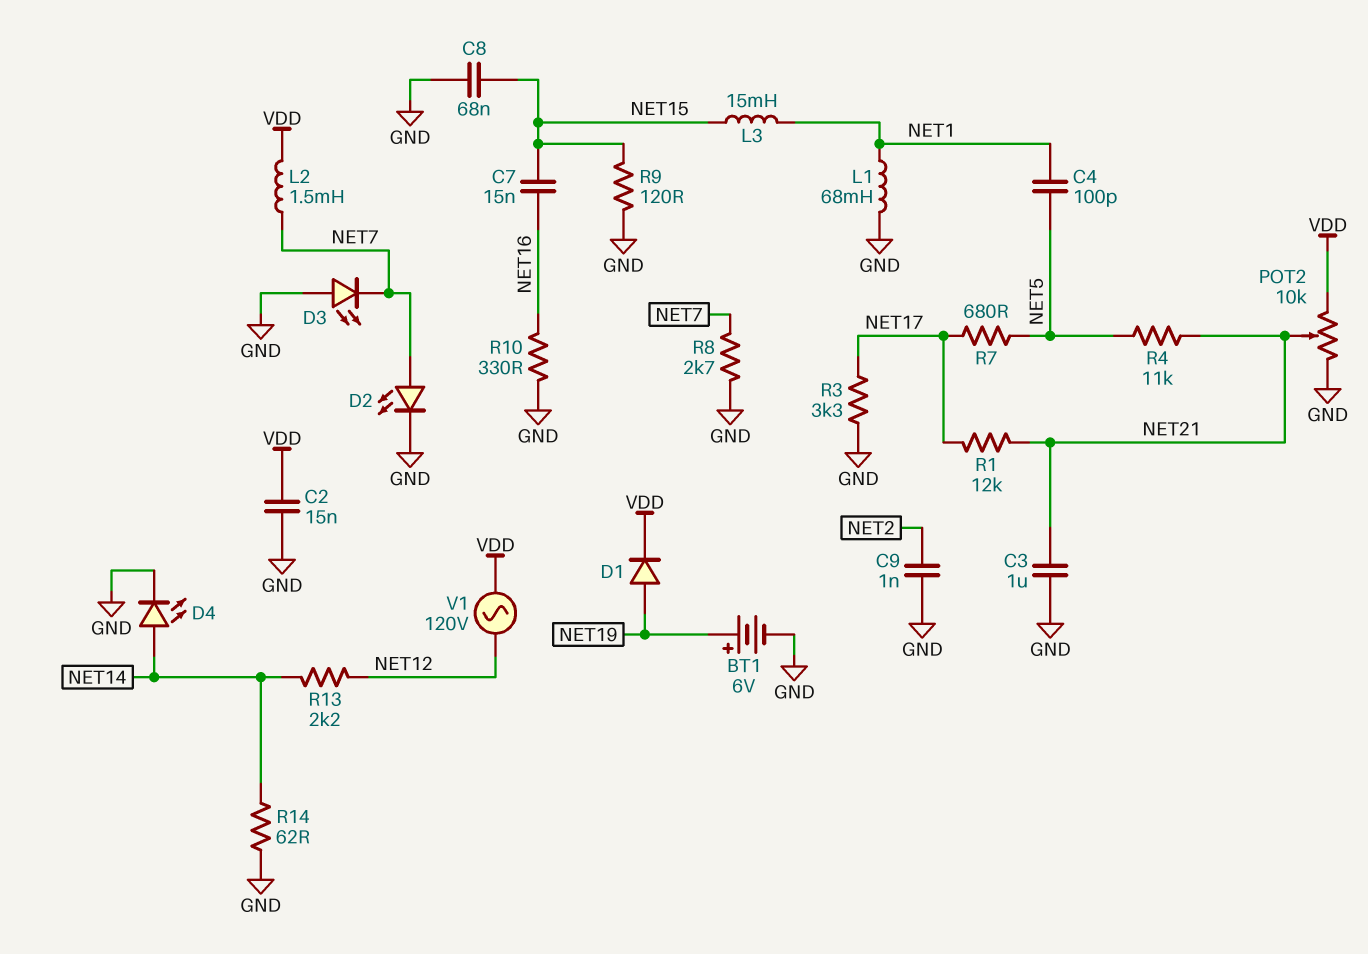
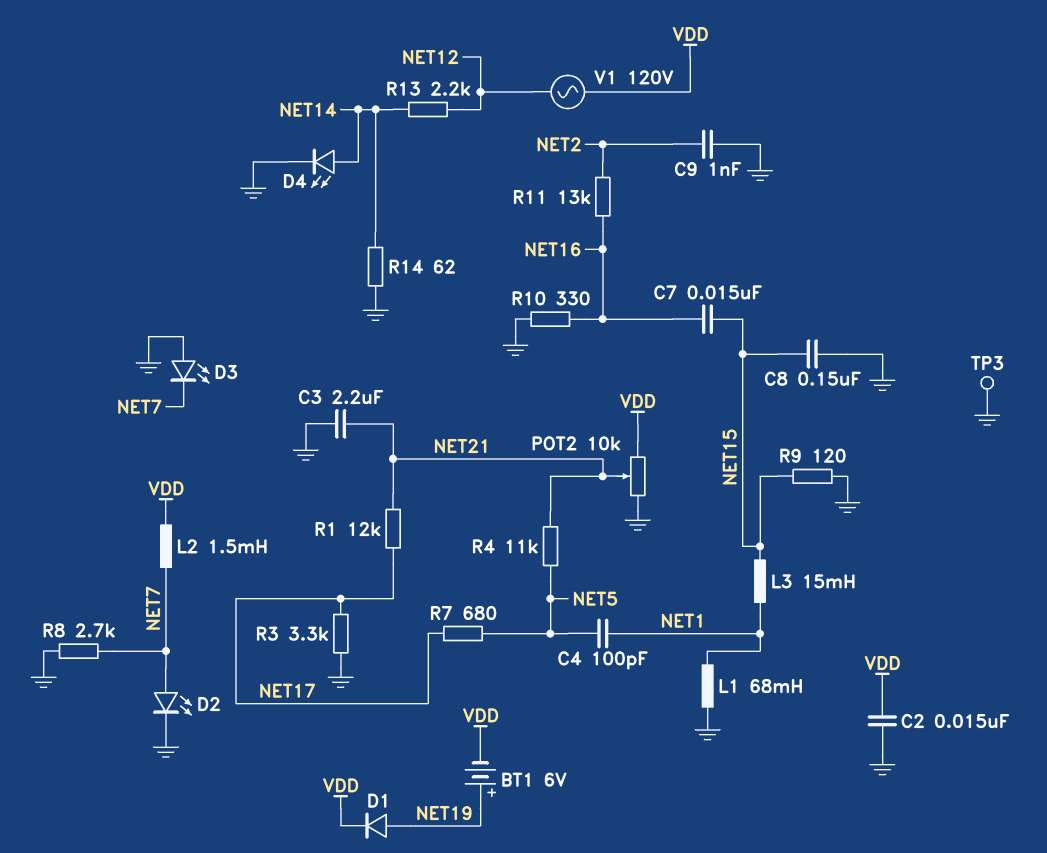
BT1: 6V (plus NET19, minus GND) -> 6V (plus NET19, minus VDD)
C3: 1uF (GND, NET21) -> 2.2uF (GND, NET21)
C8: 68nF (GND, NET15) -> 150nF (GND, NET15)
R11: none -> 13k (NET2, NET16)
TP3: none -> test point (GND)

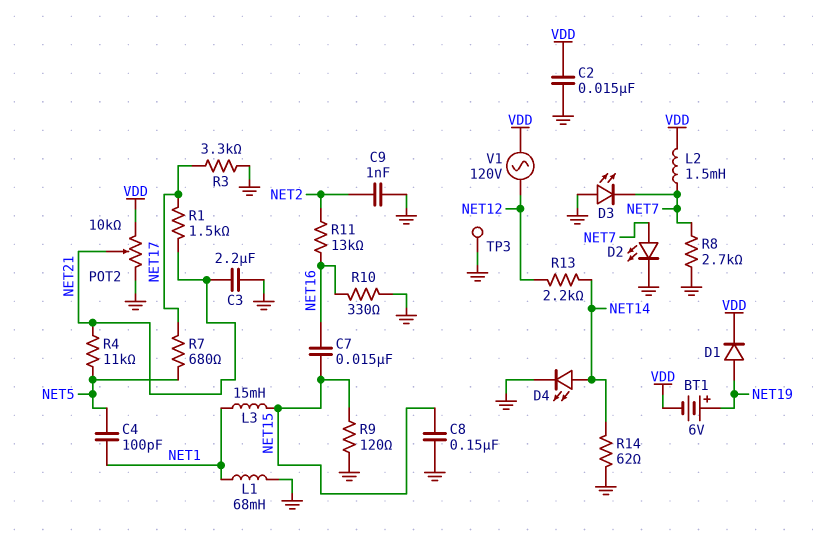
R1: 12k (NET17, NET21) -> 1.5k (NET17, NET21)

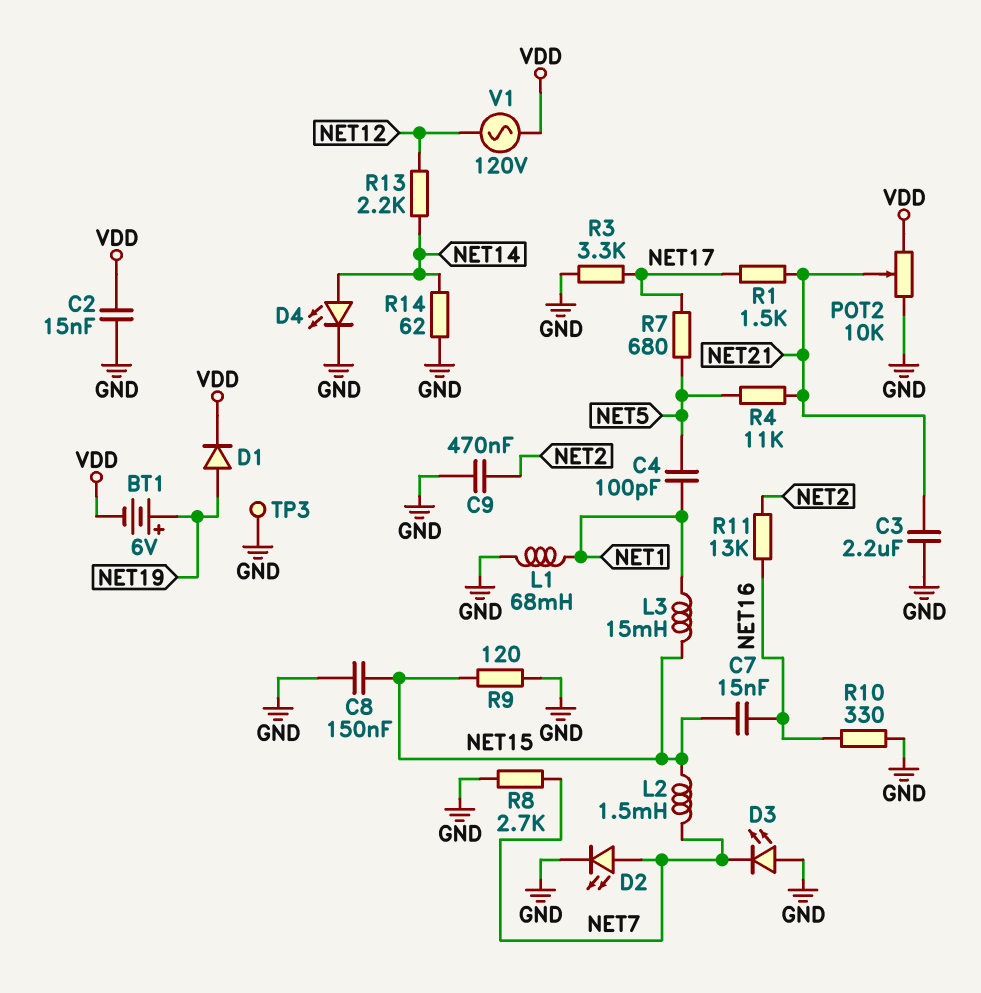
C9: 1nF (GND, NET2) -> 470nF (GND, NET2)
L2: 1.5mH (NET7, VDD) -> 1.5mH (NET7, NET15)

